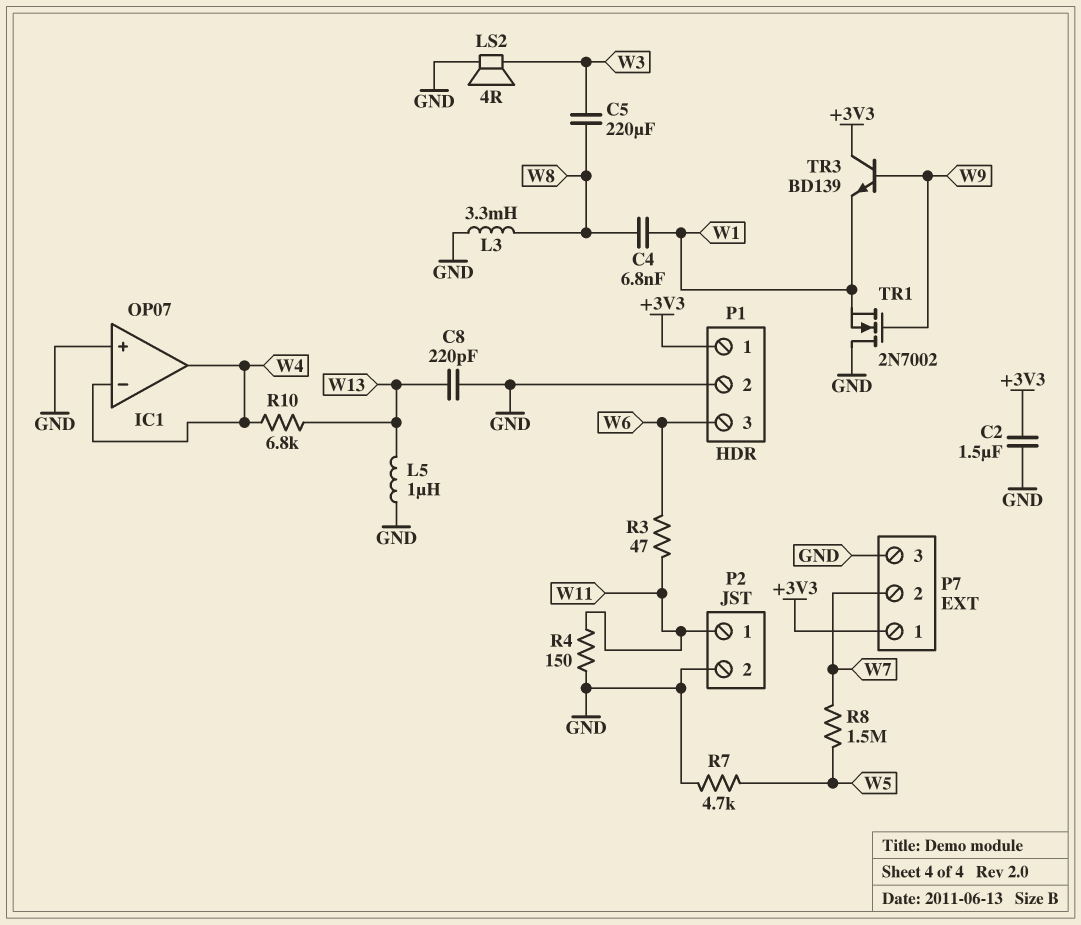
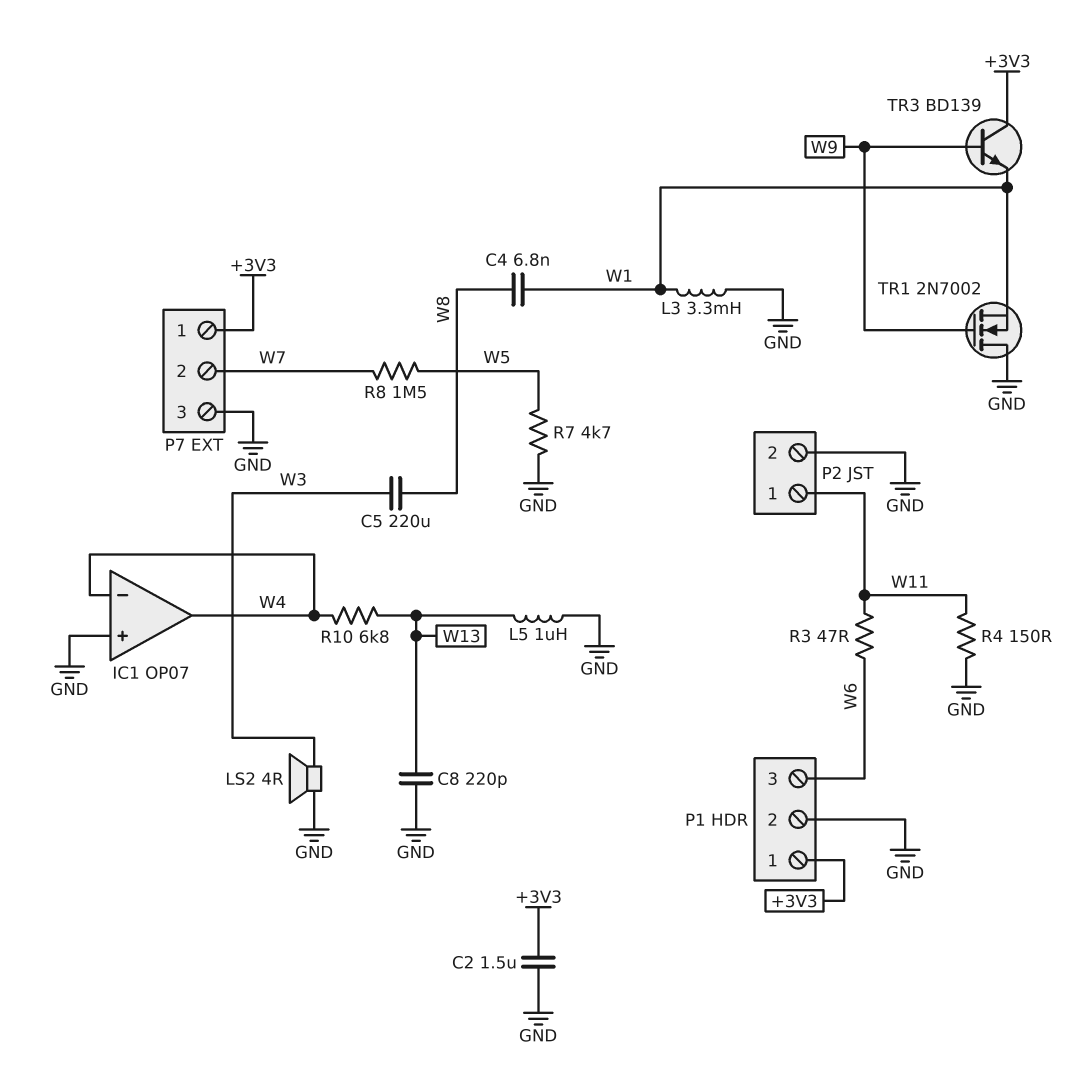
L3: 3.3mH (GND, W8) -> 3.3mH (GND, W1)

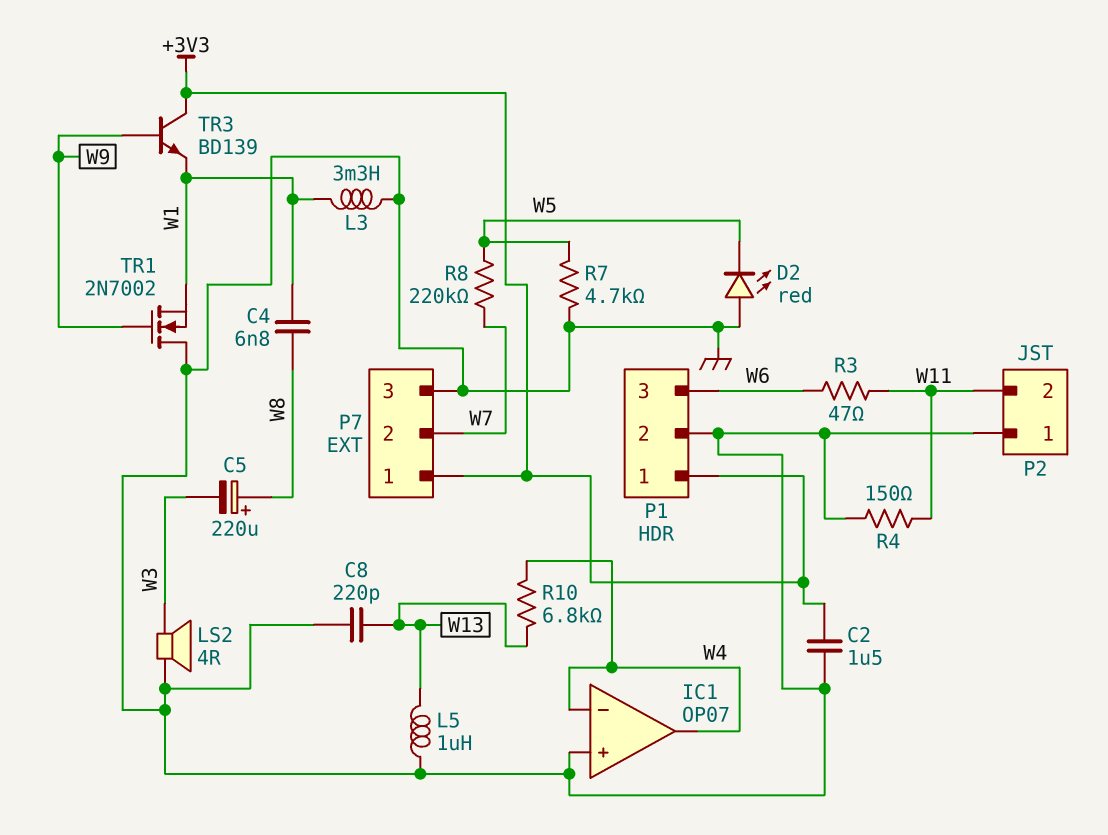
C5: 220uF (W3, W8) -> 220uF (plus W8, minus W3)
D2: none -> LED red (A GND, K W5)
P2 pin 1: W11 -> GND
P2 pin 2: GND -> W11
R8: 1.5M (W5, W7) -> 220k (W5, W7)

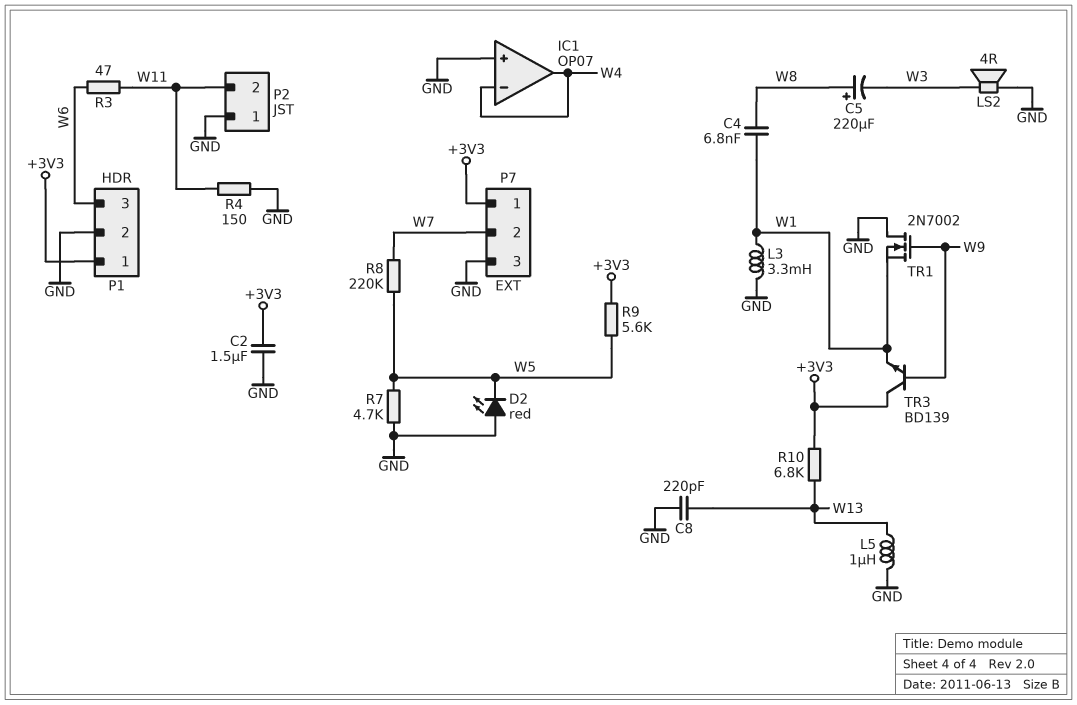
R9: none -> 5.6k (+3V3, W5)
R10: 6.8k (W4, W13) -> 6.8k (+3V3, W13)

